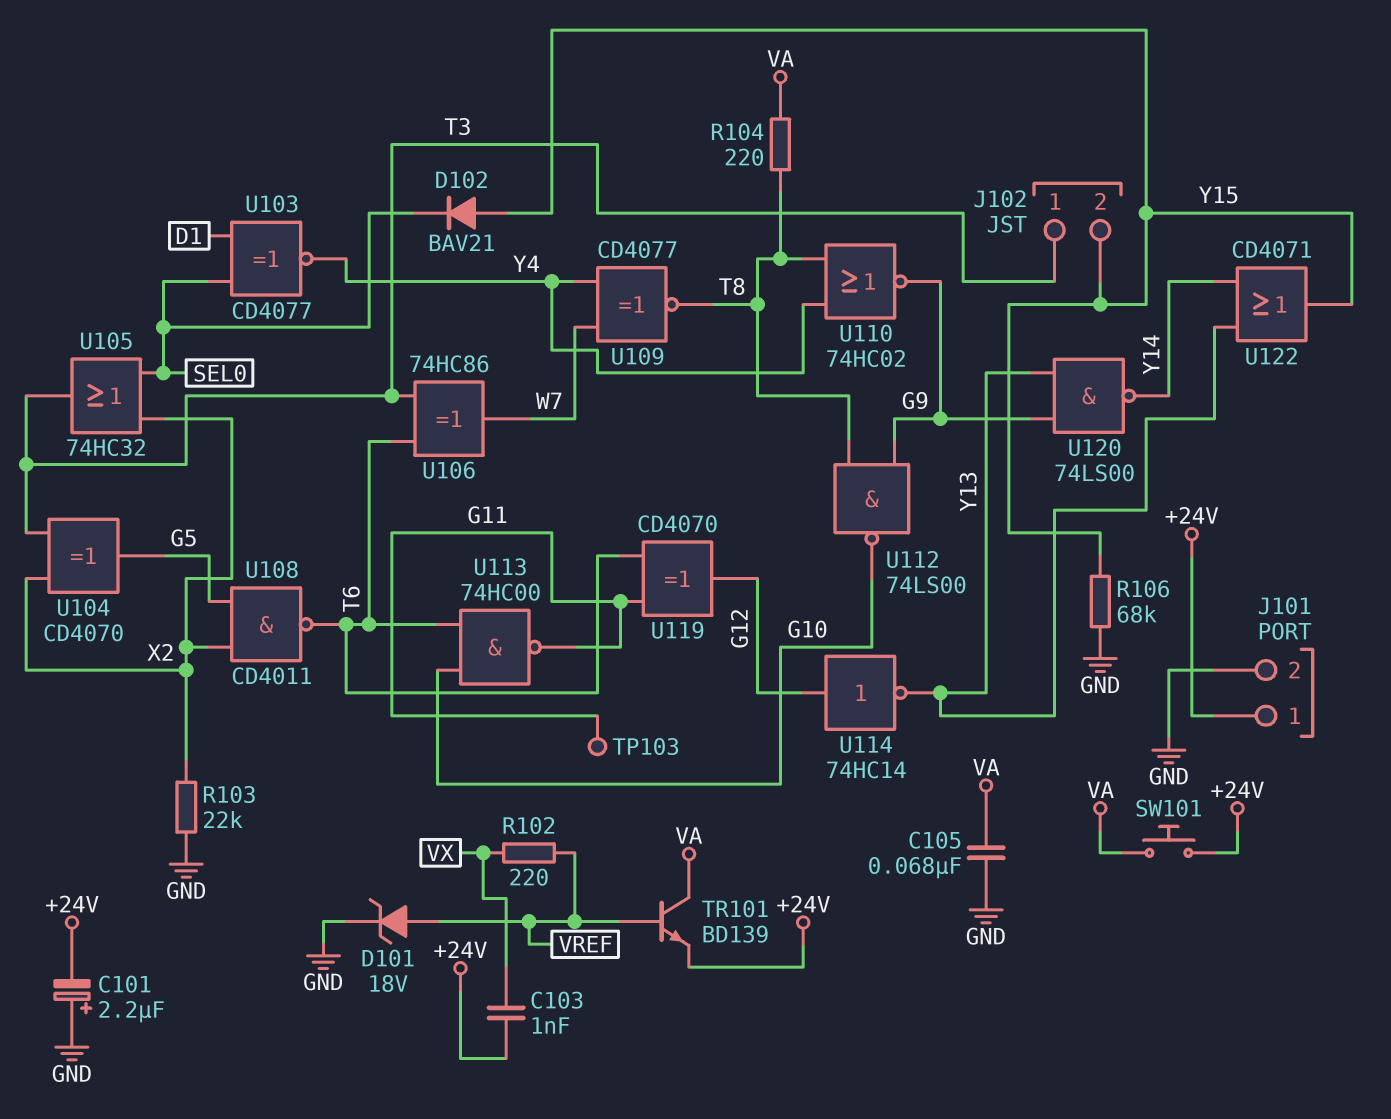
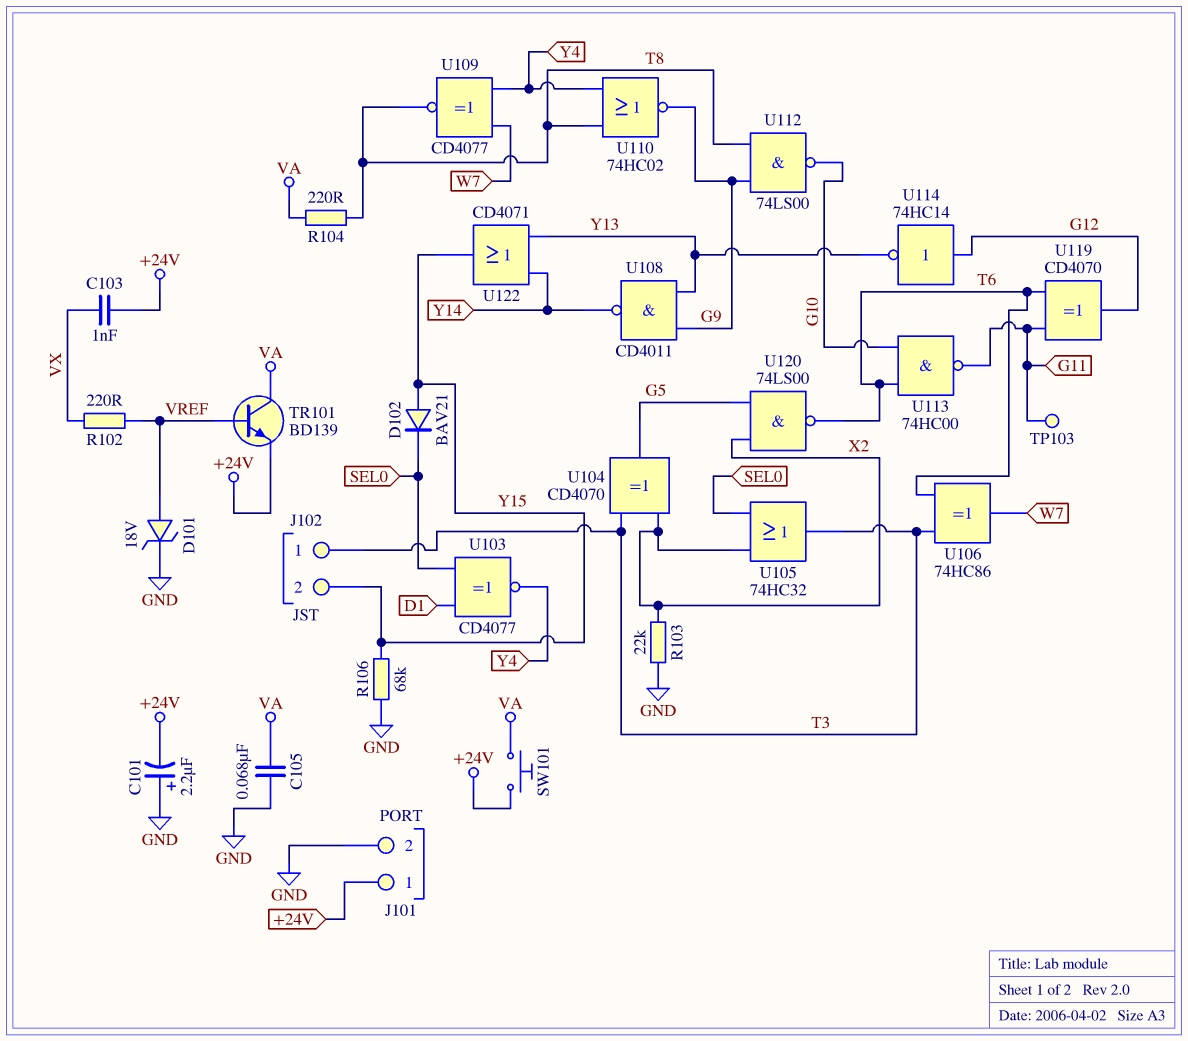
U108: NAND CD4011 (in G5, in X2, out T6) -> NAND CD4011 (in G9, in Y13, out Y14)
U120: NAND 74LS00 (in G9, in Y13, out Y14) -> NAND 74LS00 (in G5, in X2, out T6)

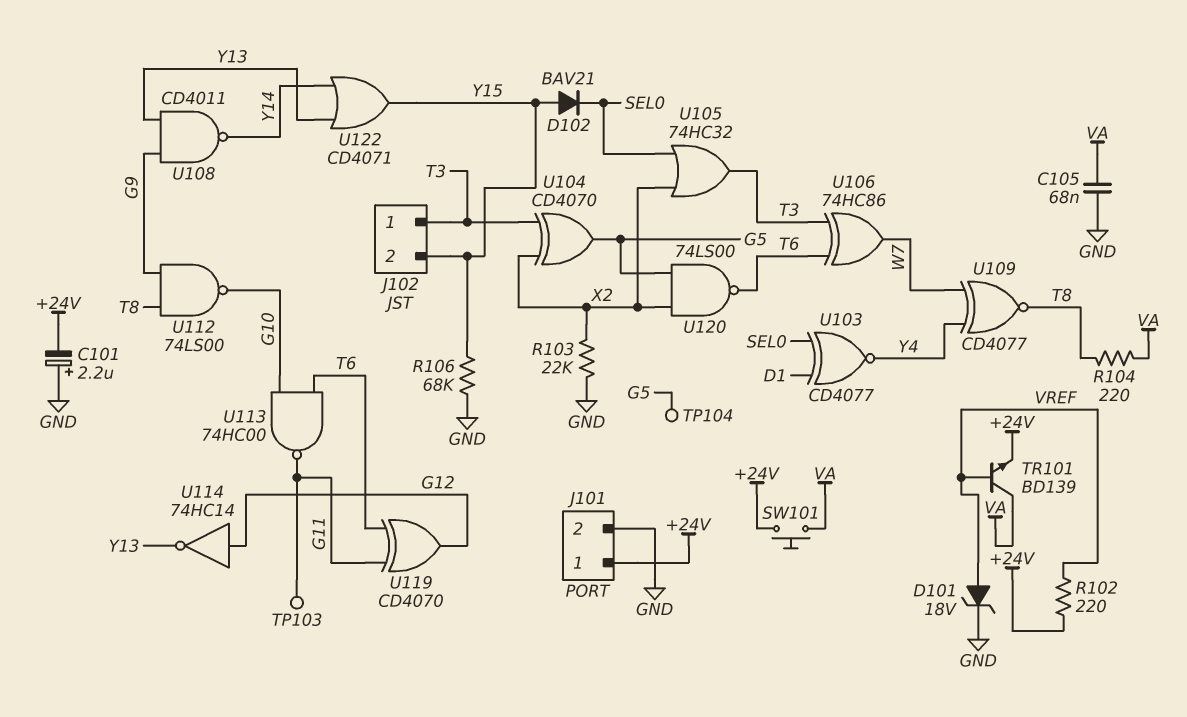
C103: 1nF (+24V, VX) -> none
R102: 220 (VREF, VX) -> 220 (+24V, VREF)
TP104: none -> test point (G5)
U110: NOR 74HC02 (in T8, in Y4, out G9) -> none

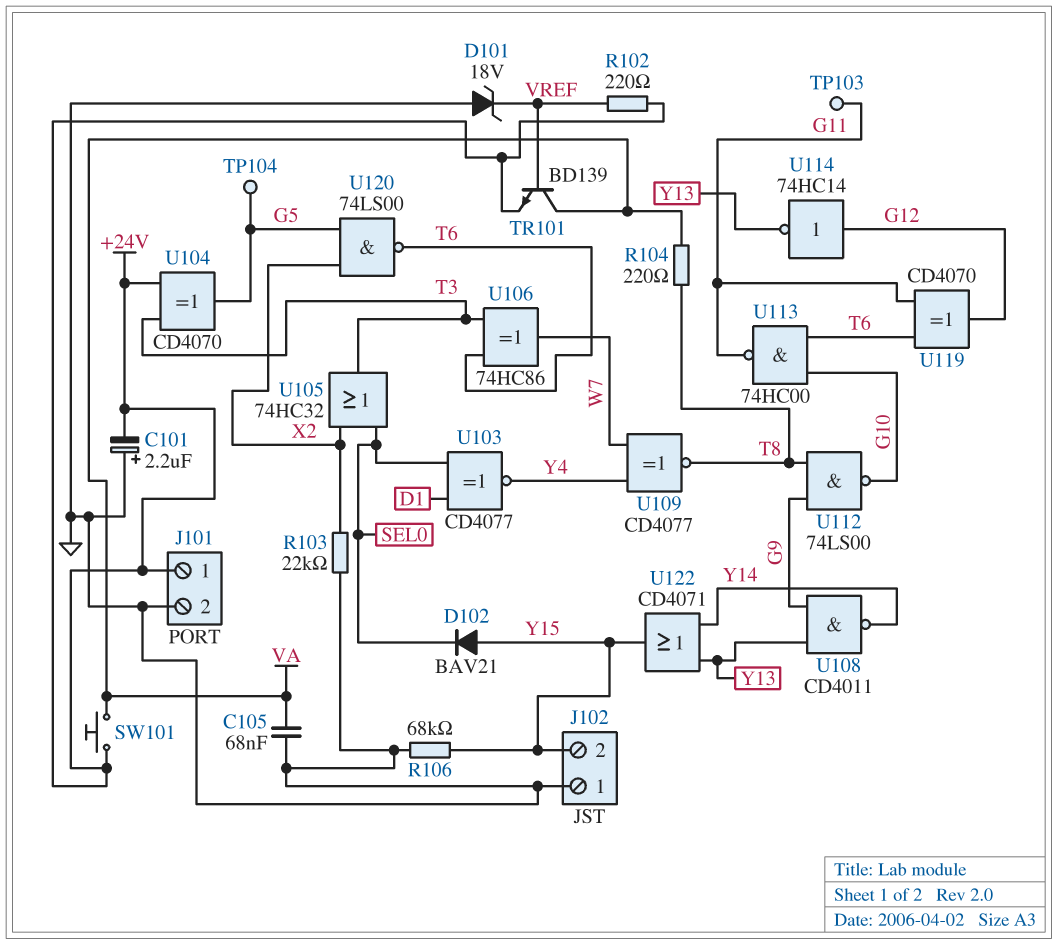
D101: zener 18V (A VREF, K GND) -> zener 18V (A GND, K VREF)
J102 pin 1: T3 -> GND
U104: XOR CD4070 (in T3, in X2, out G5) -> XOR CD4070 (in +24V, in T3, out G5)

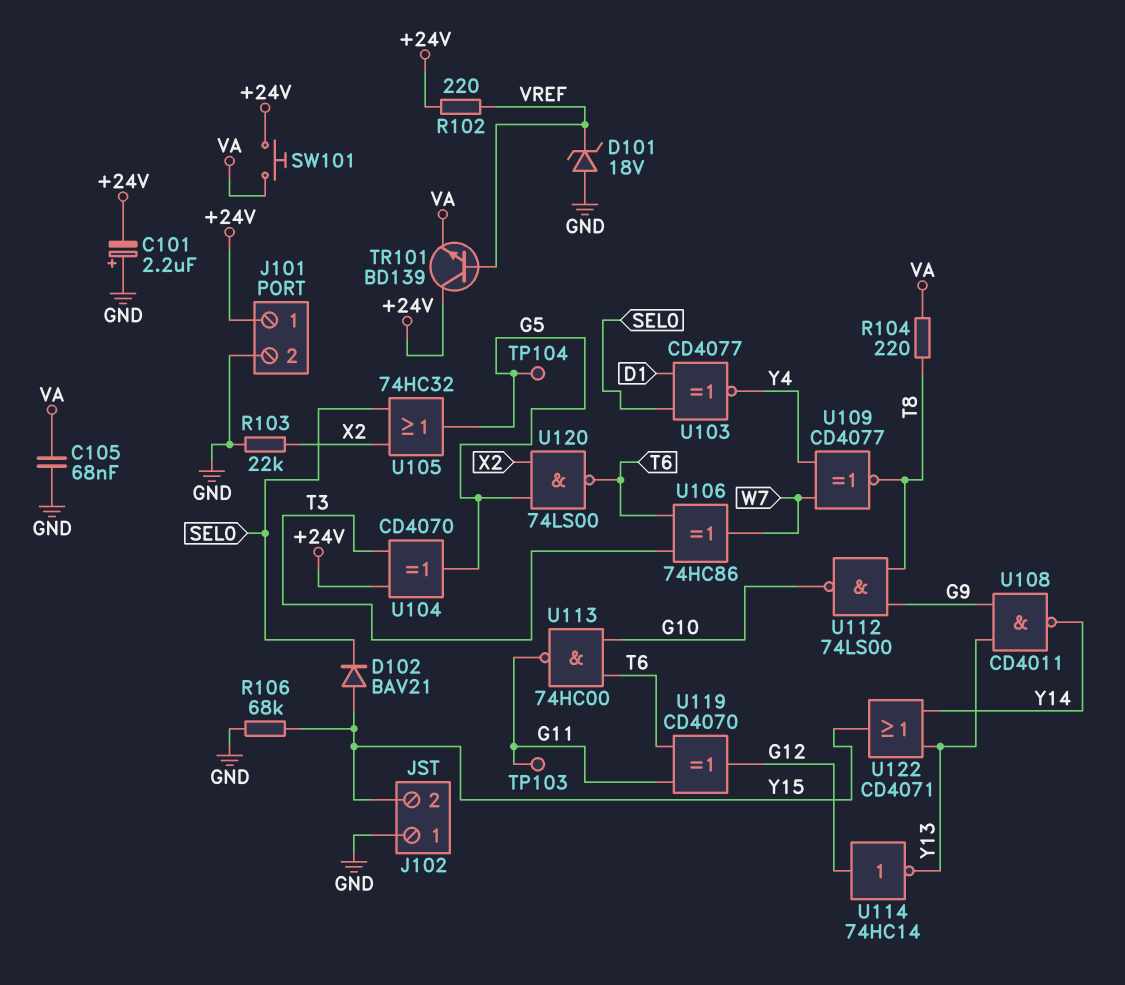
TR101: NPN BD139 (B VREF, C VA, E +24V) -> NPN BD139 (B VREF, C +24V, E VA)
U105: OR 74HC32 (in SEL0, in X2, out T3) -> OR 74HC32 (in SEL0, in X2, out G5)

